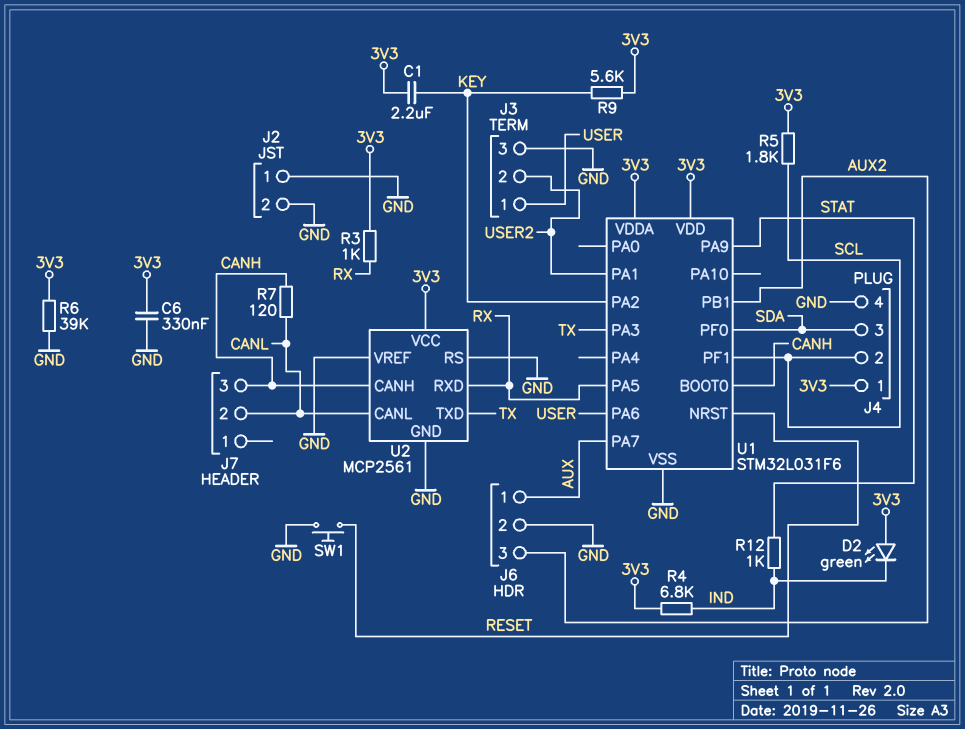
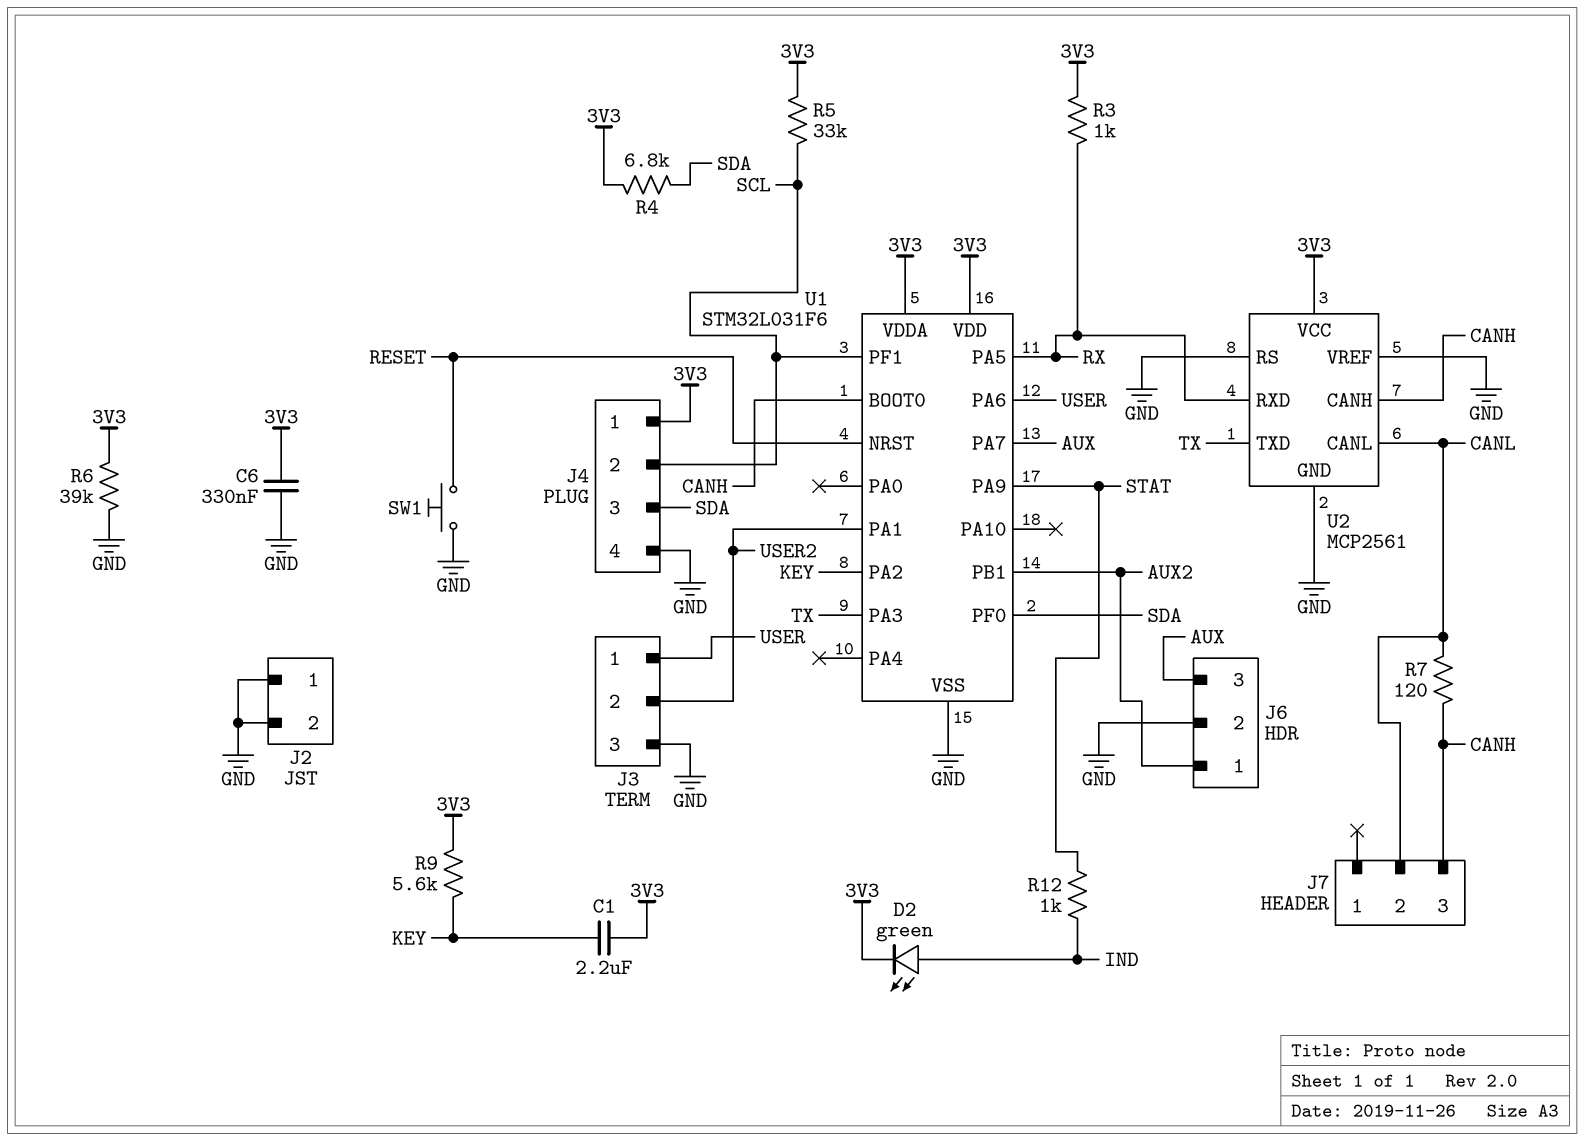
D2: LED green (A 3V3, K IND) -> LED green (A IND, K 3V3)
J6 pin 1: AUX -> AUX2
J6 pin 3: AUX2 -> AUX
R4: 6.8k (3V3, IND) -> 6.8k (3V3, SDA)
R5: 1.8k (3V3, SCL) -> 33k (3V3, SCL)

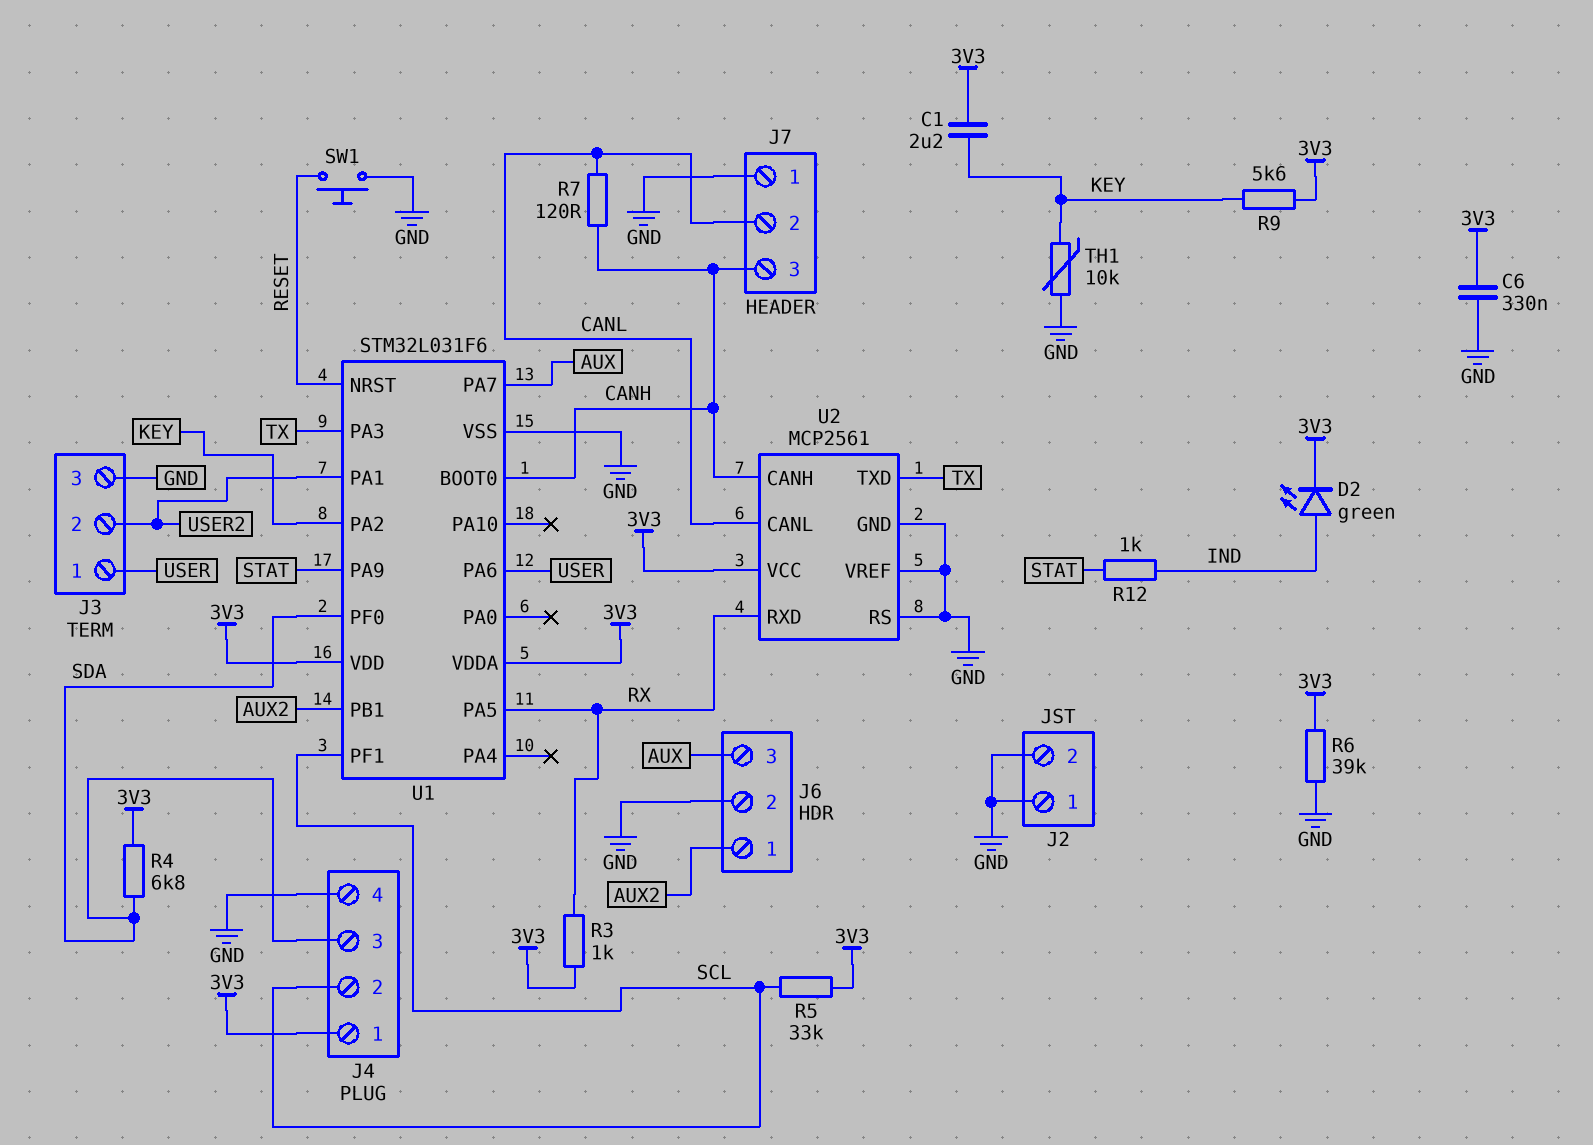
J7 pin 1: none -> GND
TH1: none -> 10k (GND, KEY)

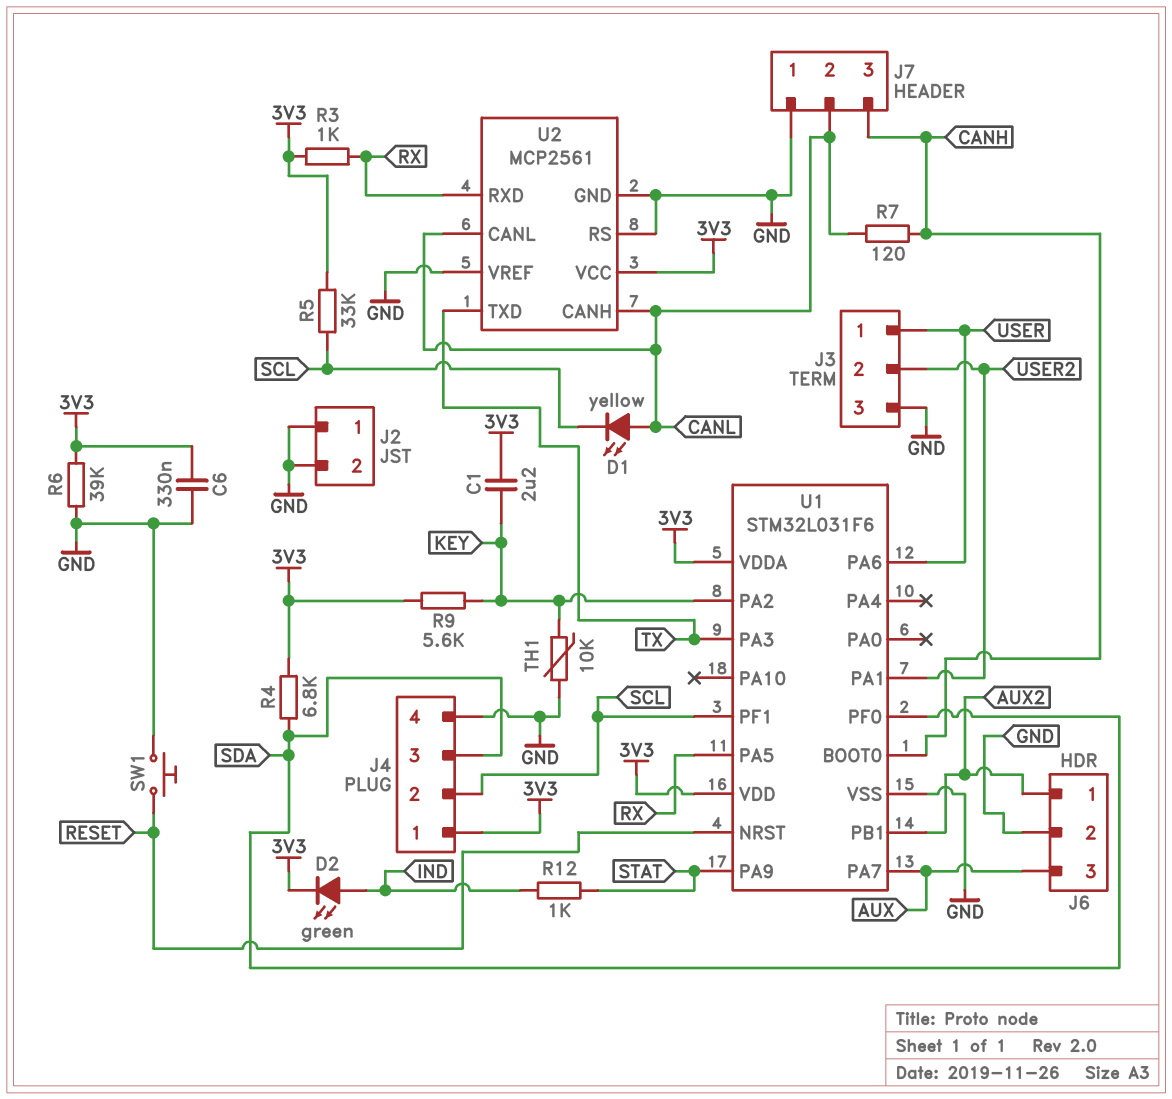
D1: none -> LED yellow (A CANL, K SCL)
U2 pin CANH: CANH -> CANL

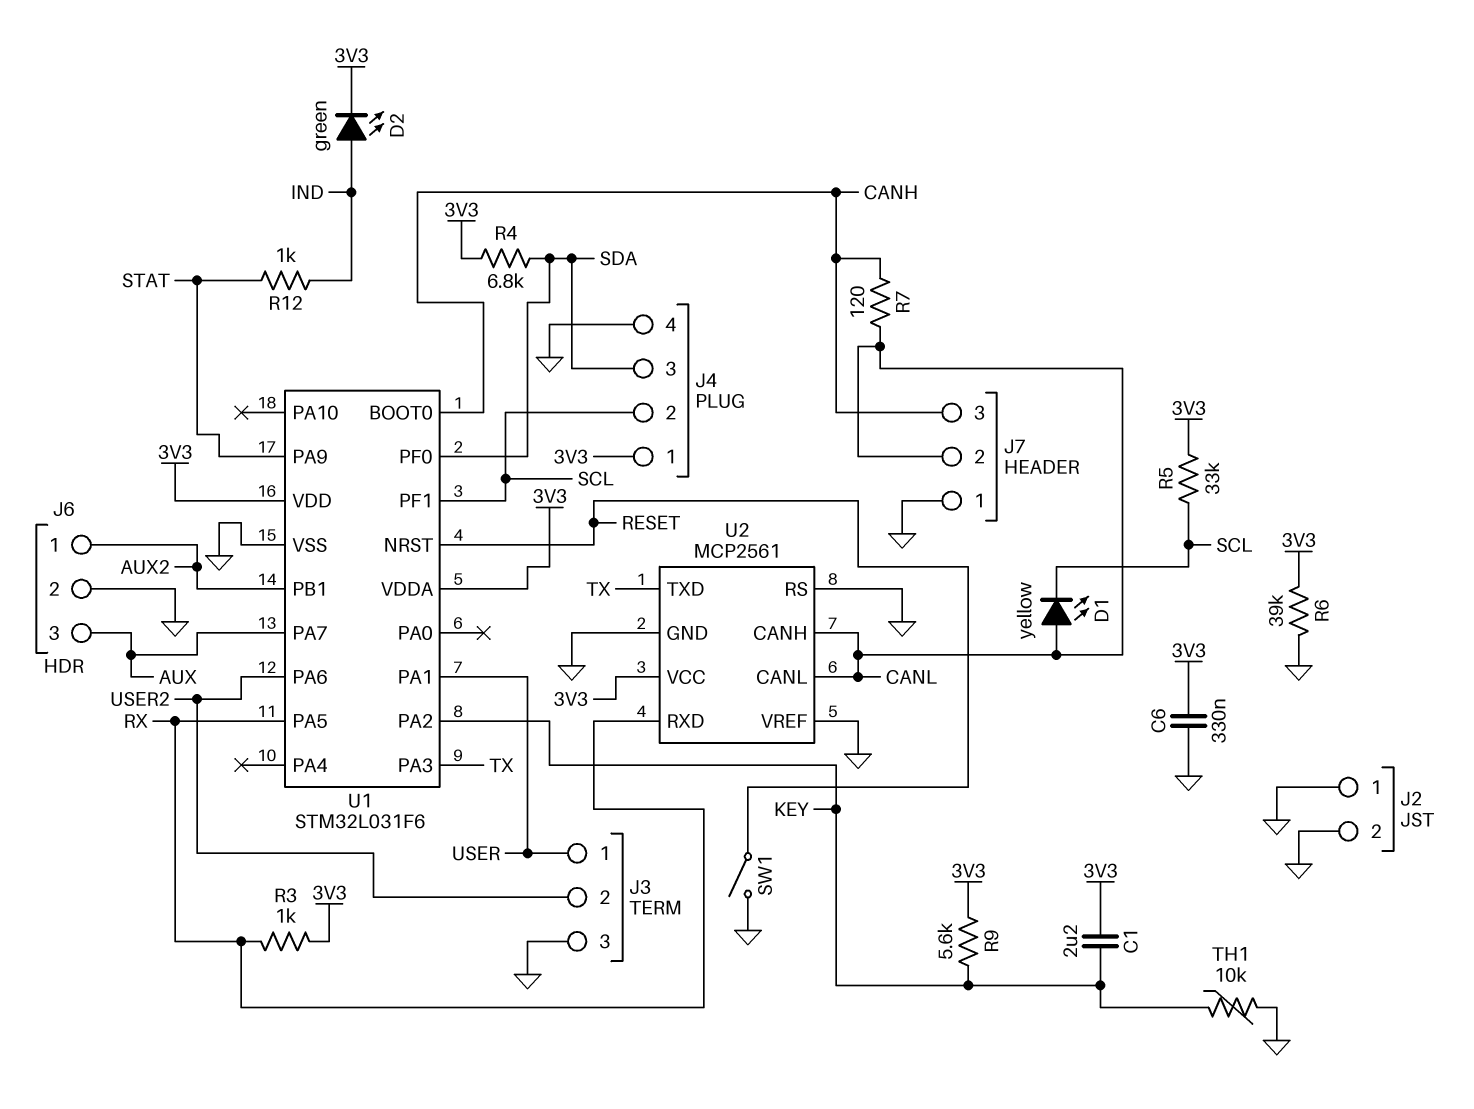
SW1: button (GND, RESET) -> switch (GND, RESET)
U1 pin PA1: USER2 -> USER
U1 pin PA6: USER -> USER2

